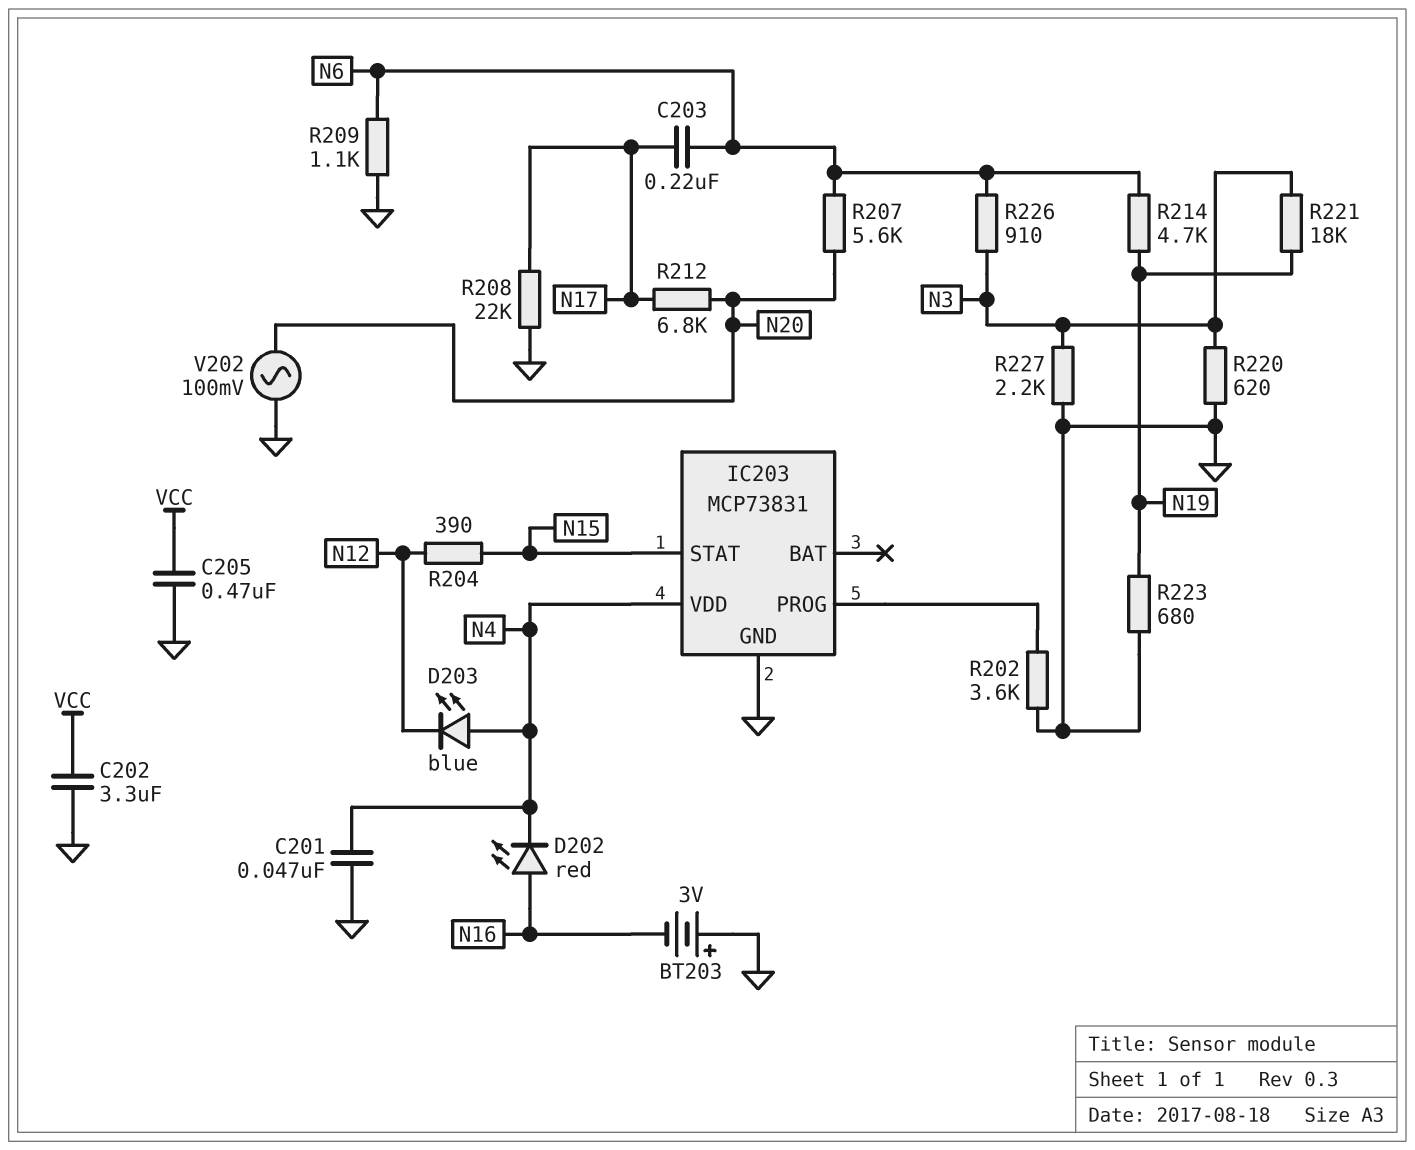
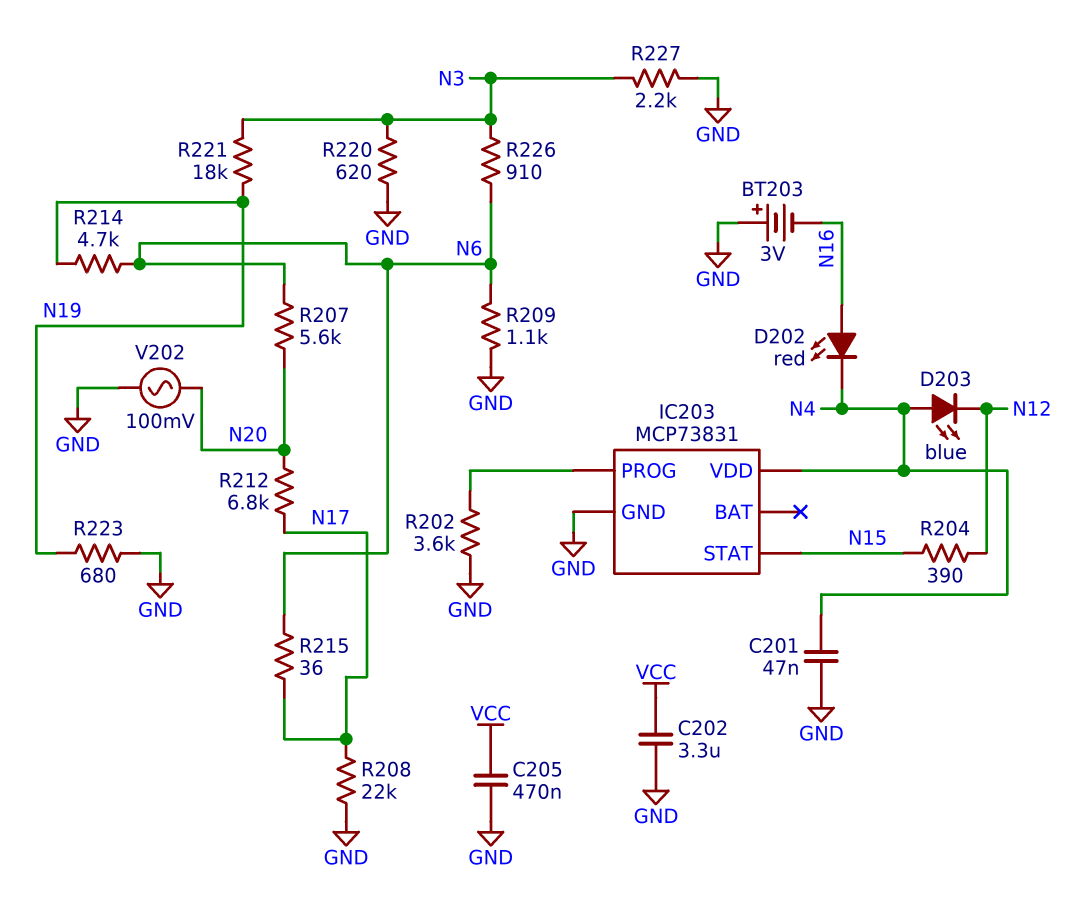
C203: 220nF (N6, N17) -> none
R215: none -> 36 (N6, N17)

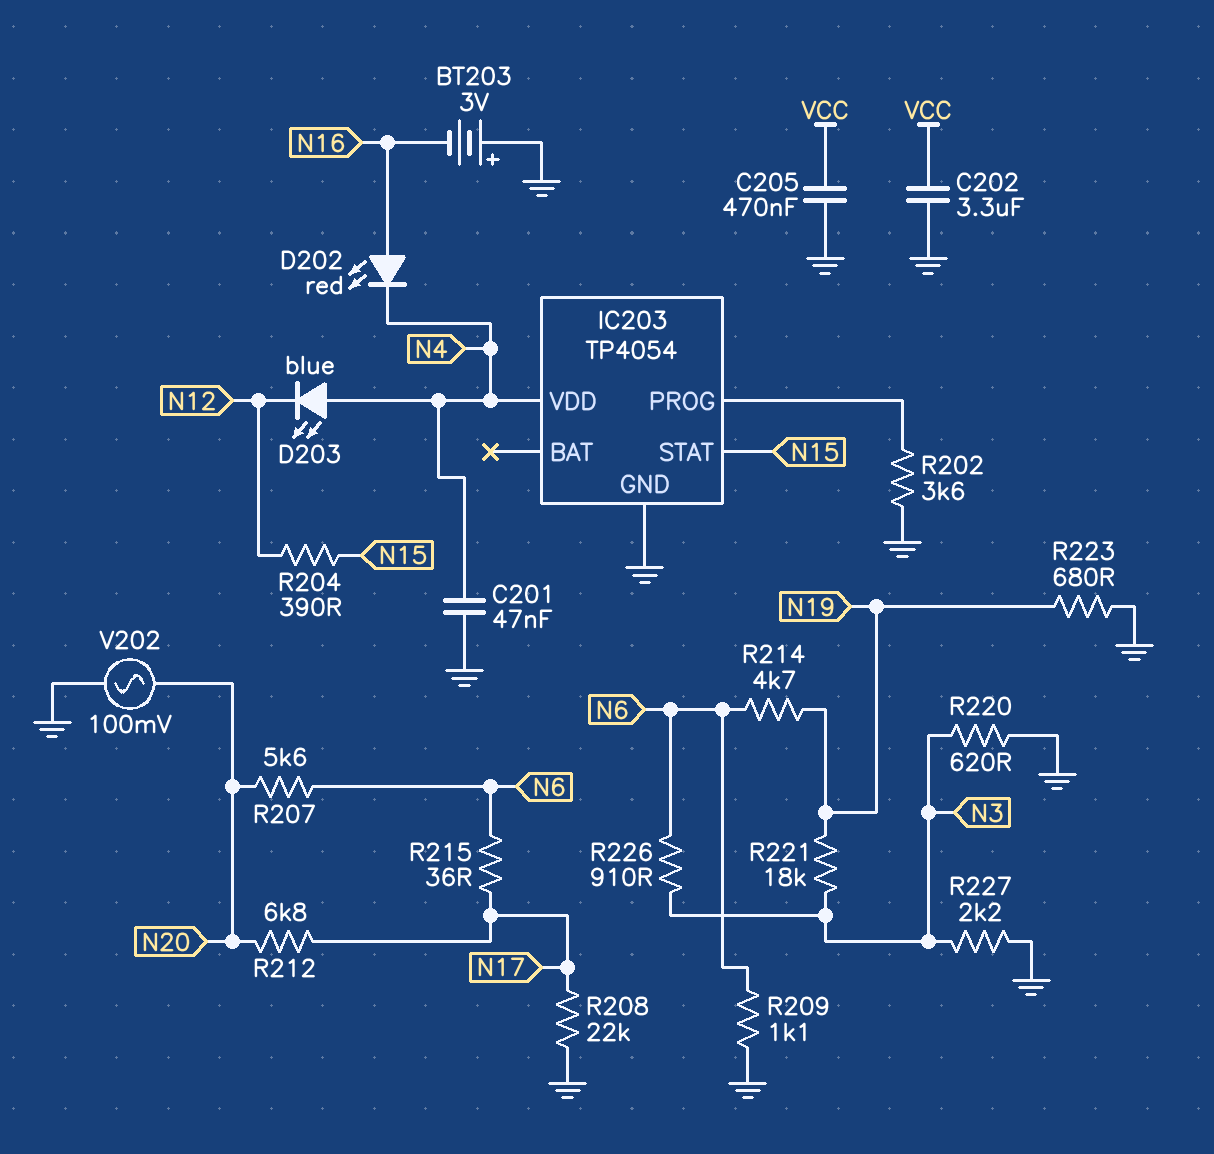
IC203: MCP73831 -> TP4054

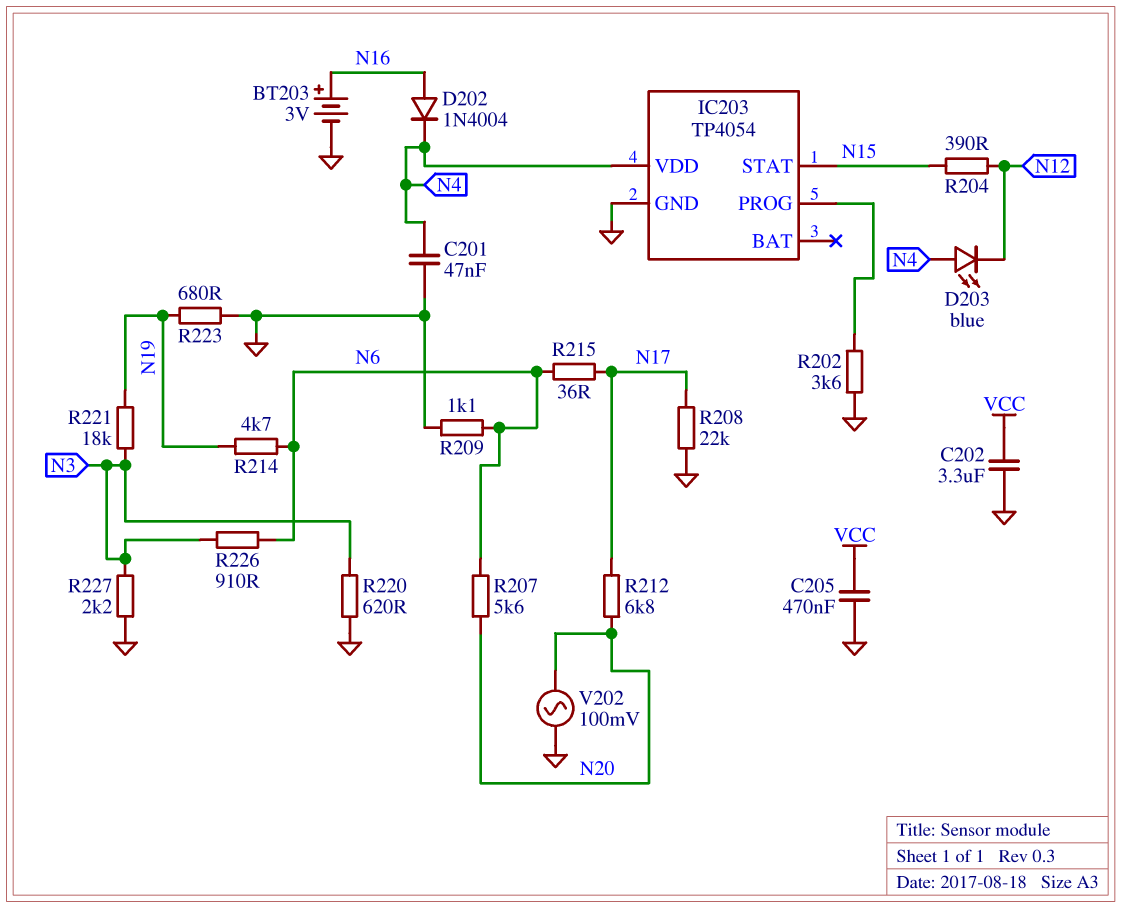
BT203: 3V (plus GND, minus N16) -> 3V (plus N16, minus GND)
D202: LED red (A N16, K N4) -> diode 1N4004 (A N16, K N4)

